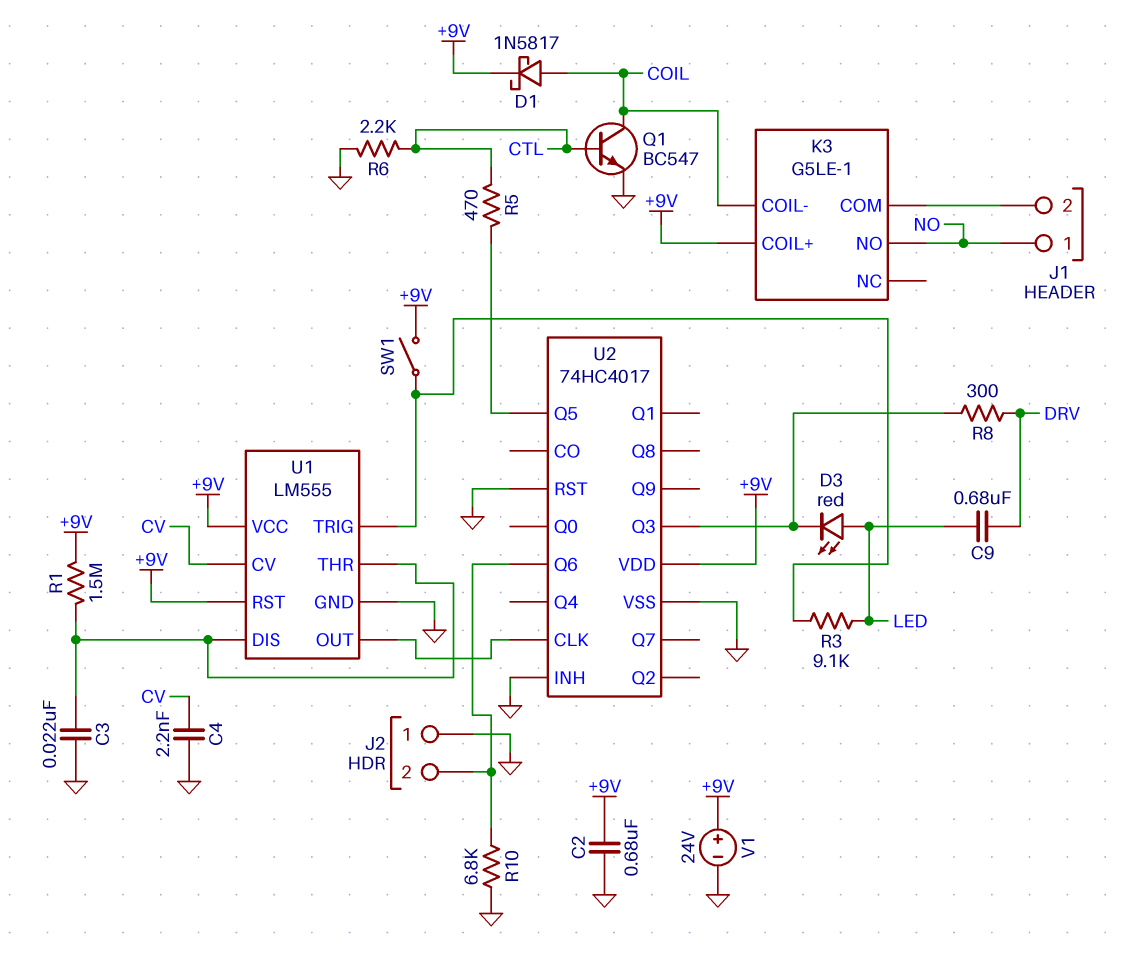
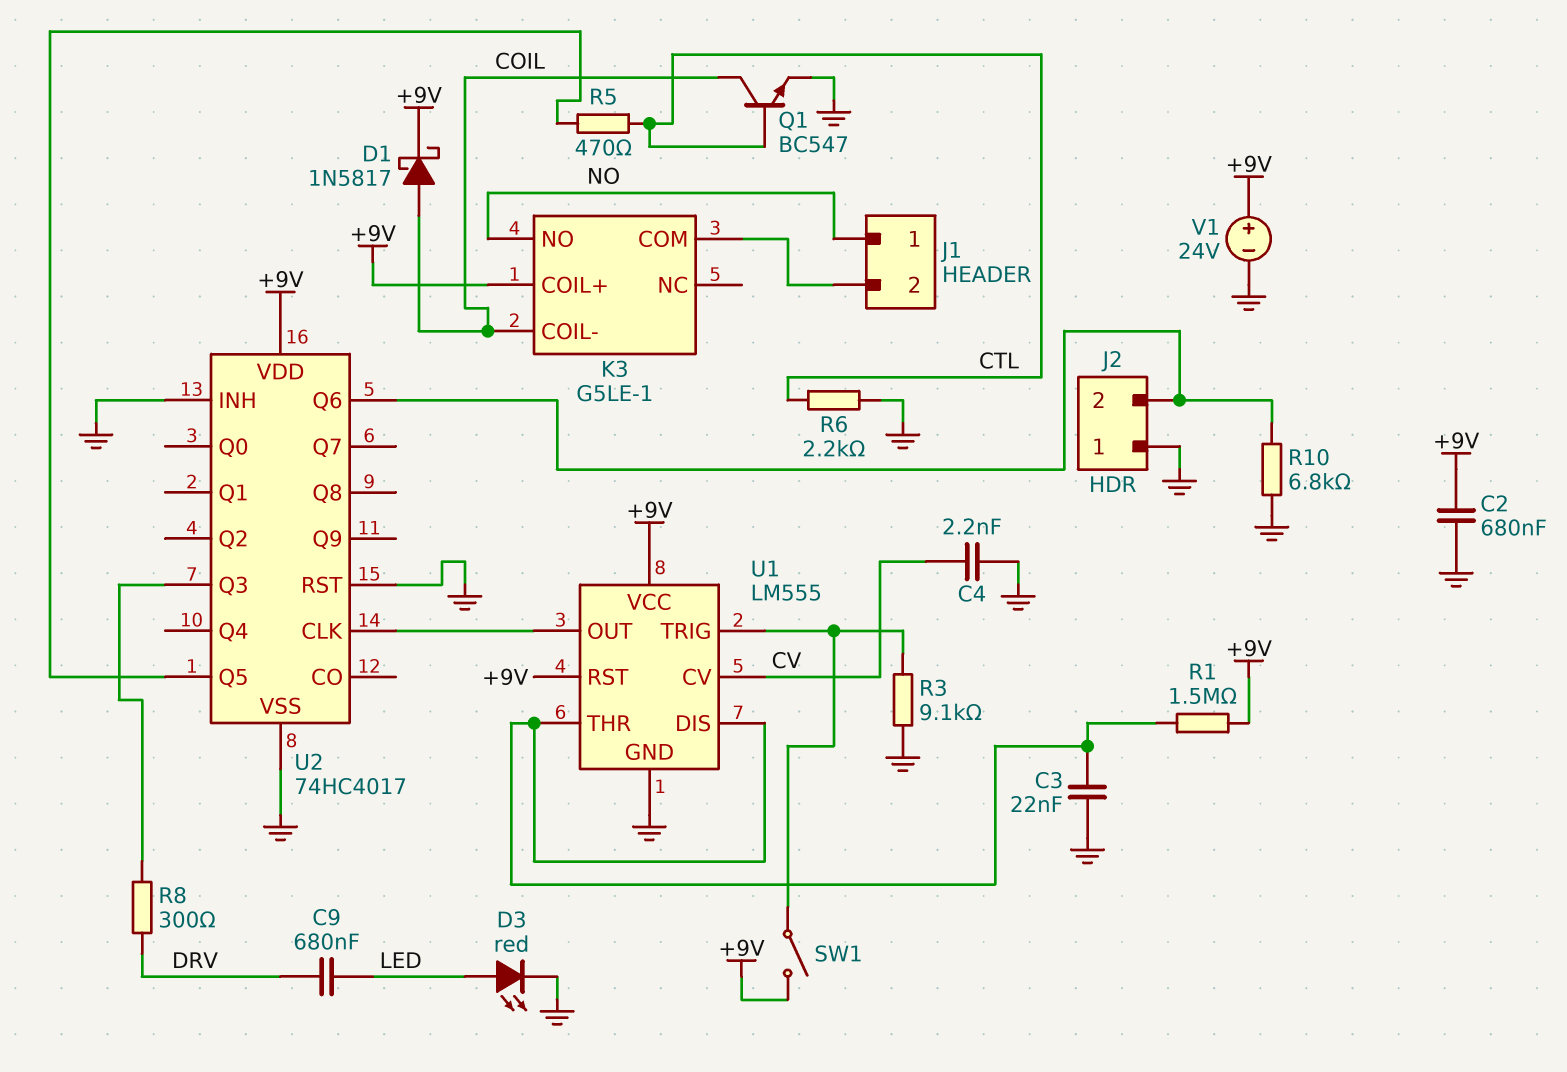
D3: LED red (A LED, K U2/Q3) -> LED red (A LED, K GND)
R3: 9.1k (LED, U1/TRIG) -> 9.1k (GND, U1/TRIG)

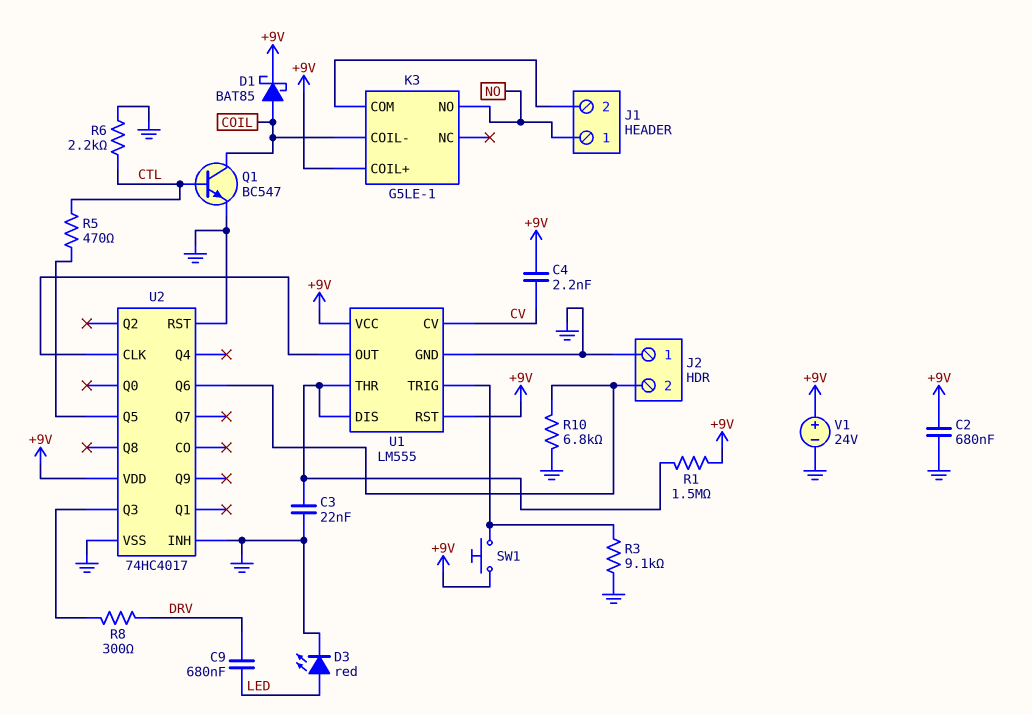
C4: 2.2nF (CV, GND) -> 2.2nF (+9V, CV)
D1: schottky 1N5817 (A COIL, K +9V) -> schottky BAT85 (A COIL, K +9V)
SW1: switch (+9V, U1/TRIG) -> button (+9V, U1/TRIG)

